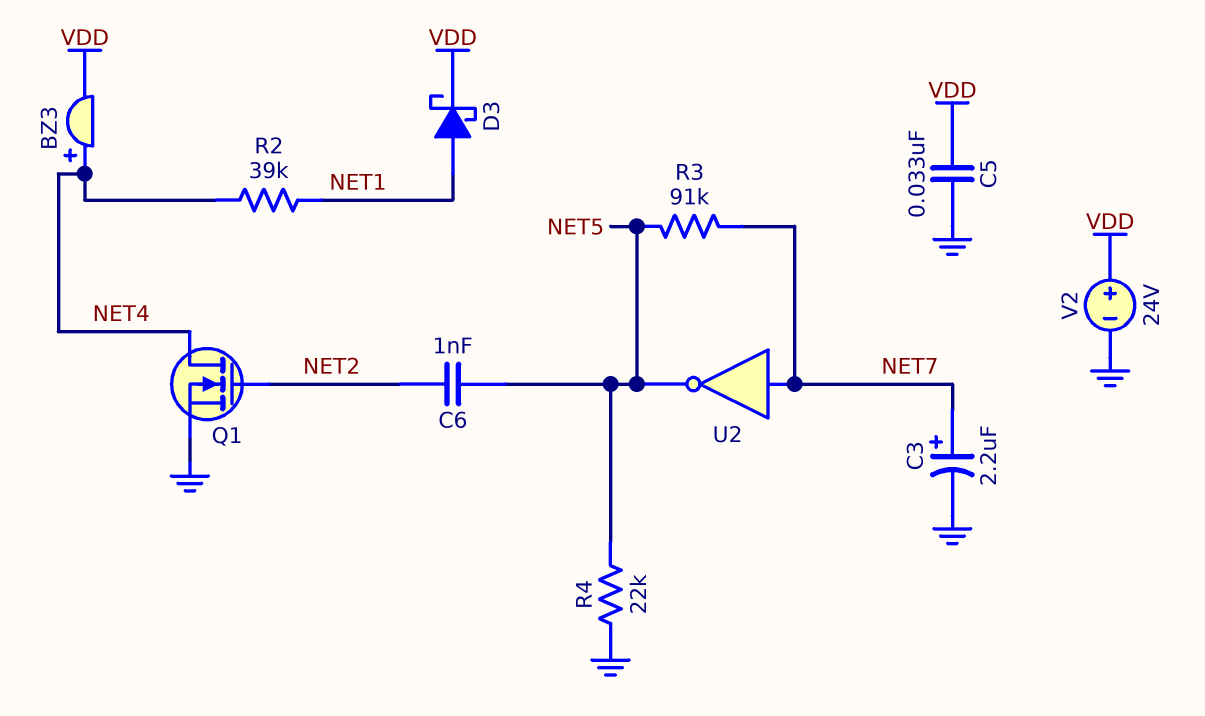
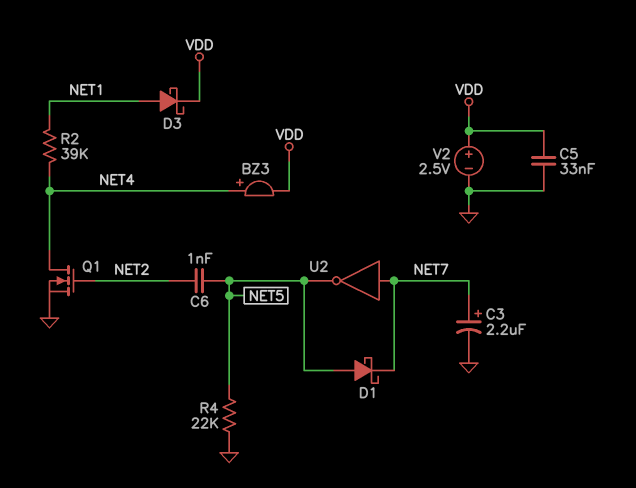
D1: none -> schottky (A NET5, K NET7)
R3: 91k (NET5, NET7) -> none
V2: 24V (plus VDD, minus GND) -> 2.5V (plus VDD, minus GND)

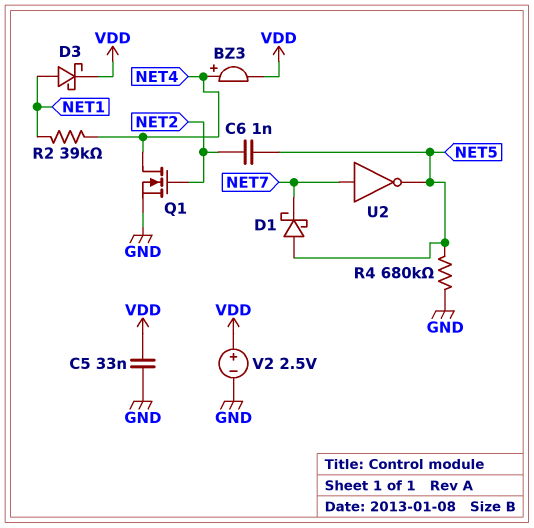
C3: 2.2uF (plus NET7, minus GND) -> none
R4: 22k (GND, NET5) -> 680k (GND, NET5)

